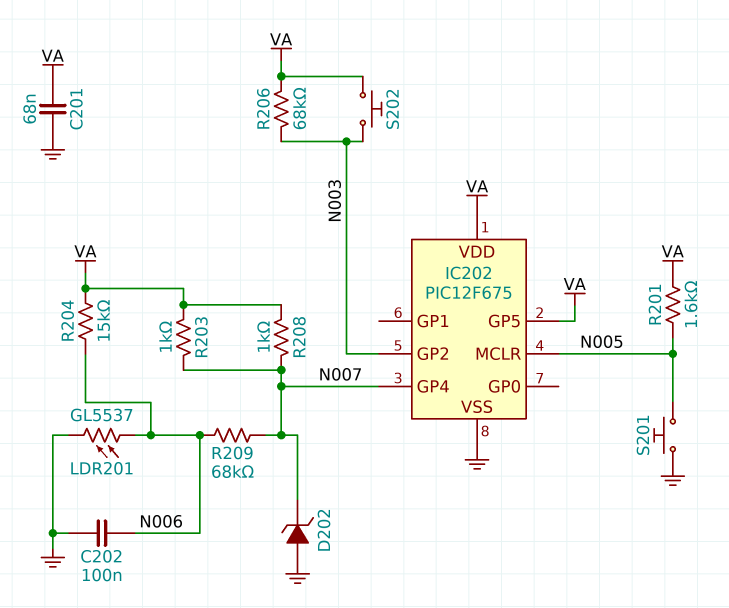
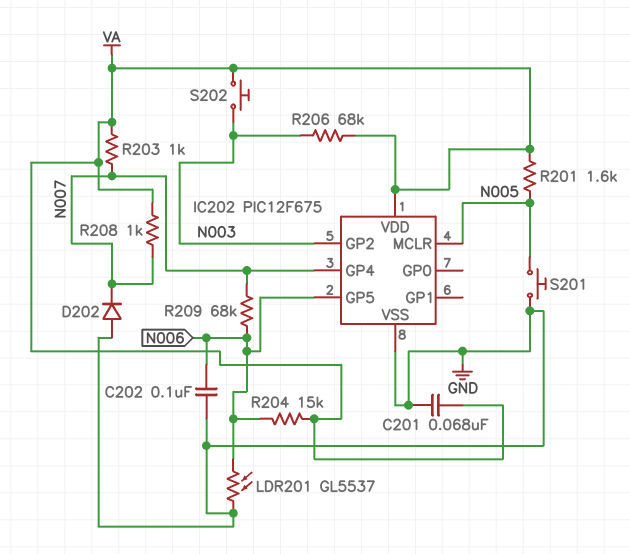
D202: zener (A GND, K N007) -> diode (A GND, K N007)
IC202 pin GP5: VA -> N006

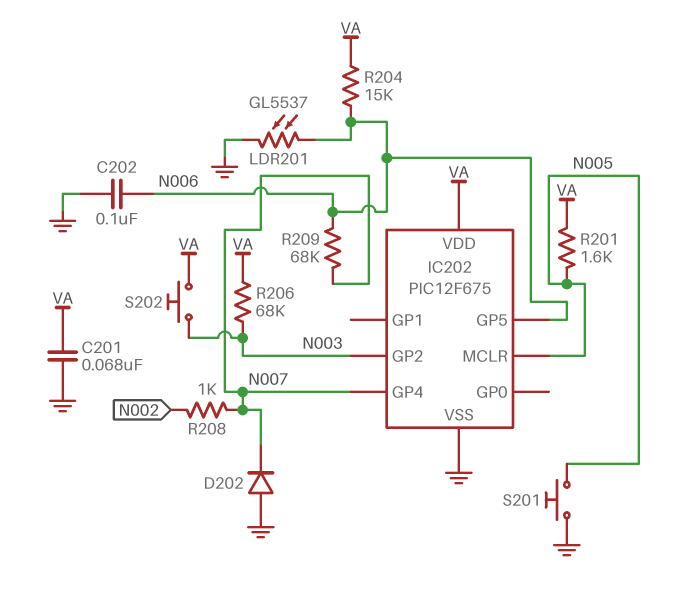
R203: 1k (N007, VA) -> none
R208: 1k (N007, VA) -> 1k (N002, N007)

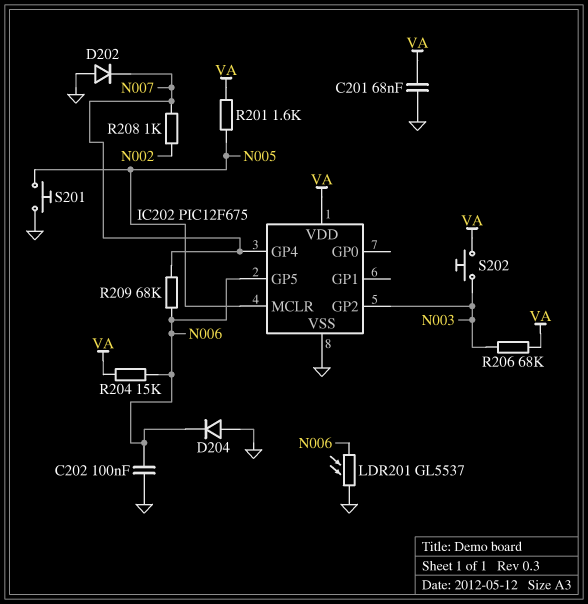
D204: none -> diode (A GND, K N006)

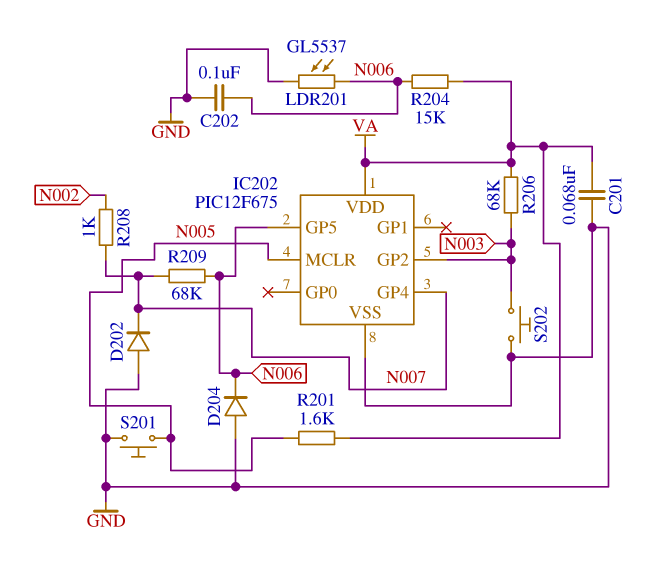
S202: button (N003, VA) -> button (GND, N003)

